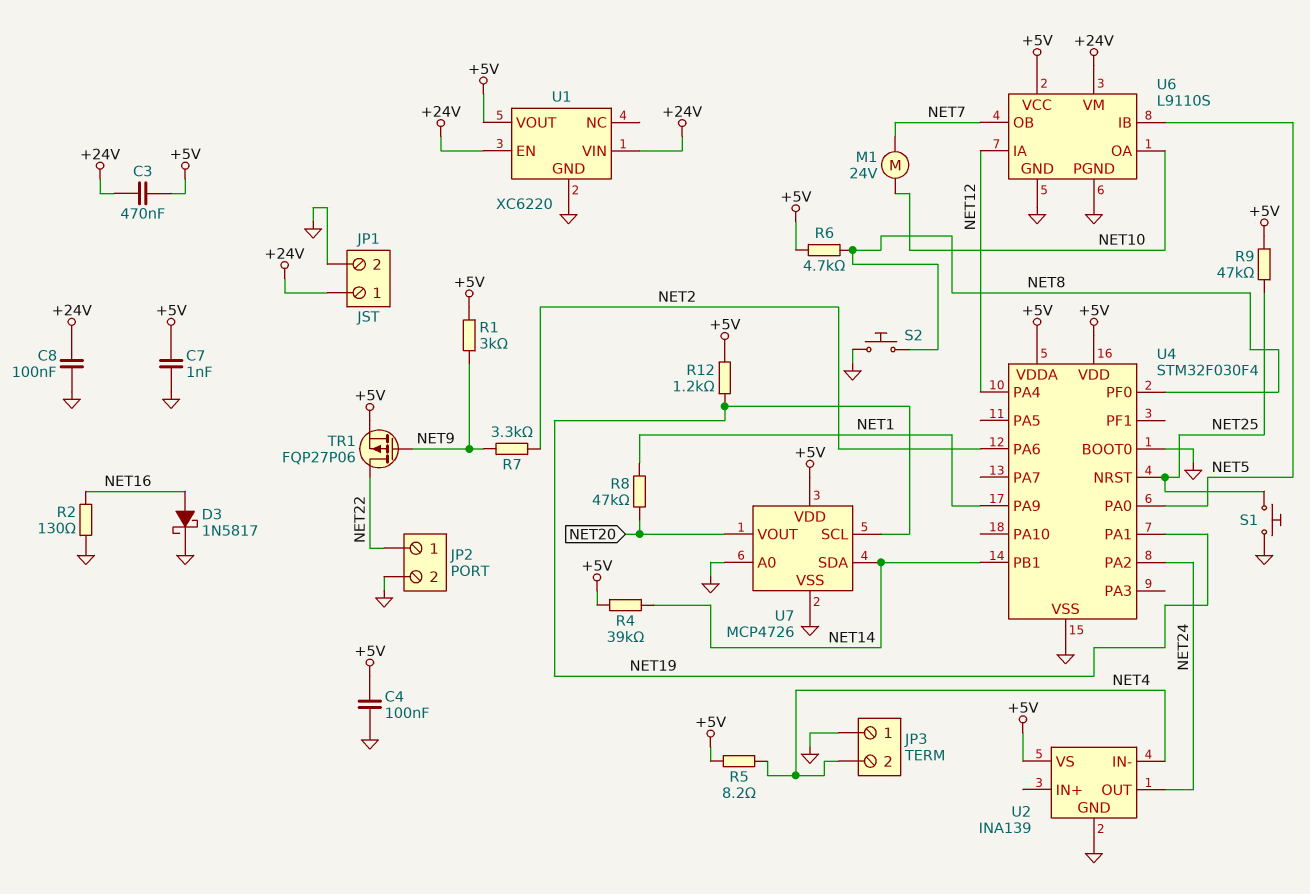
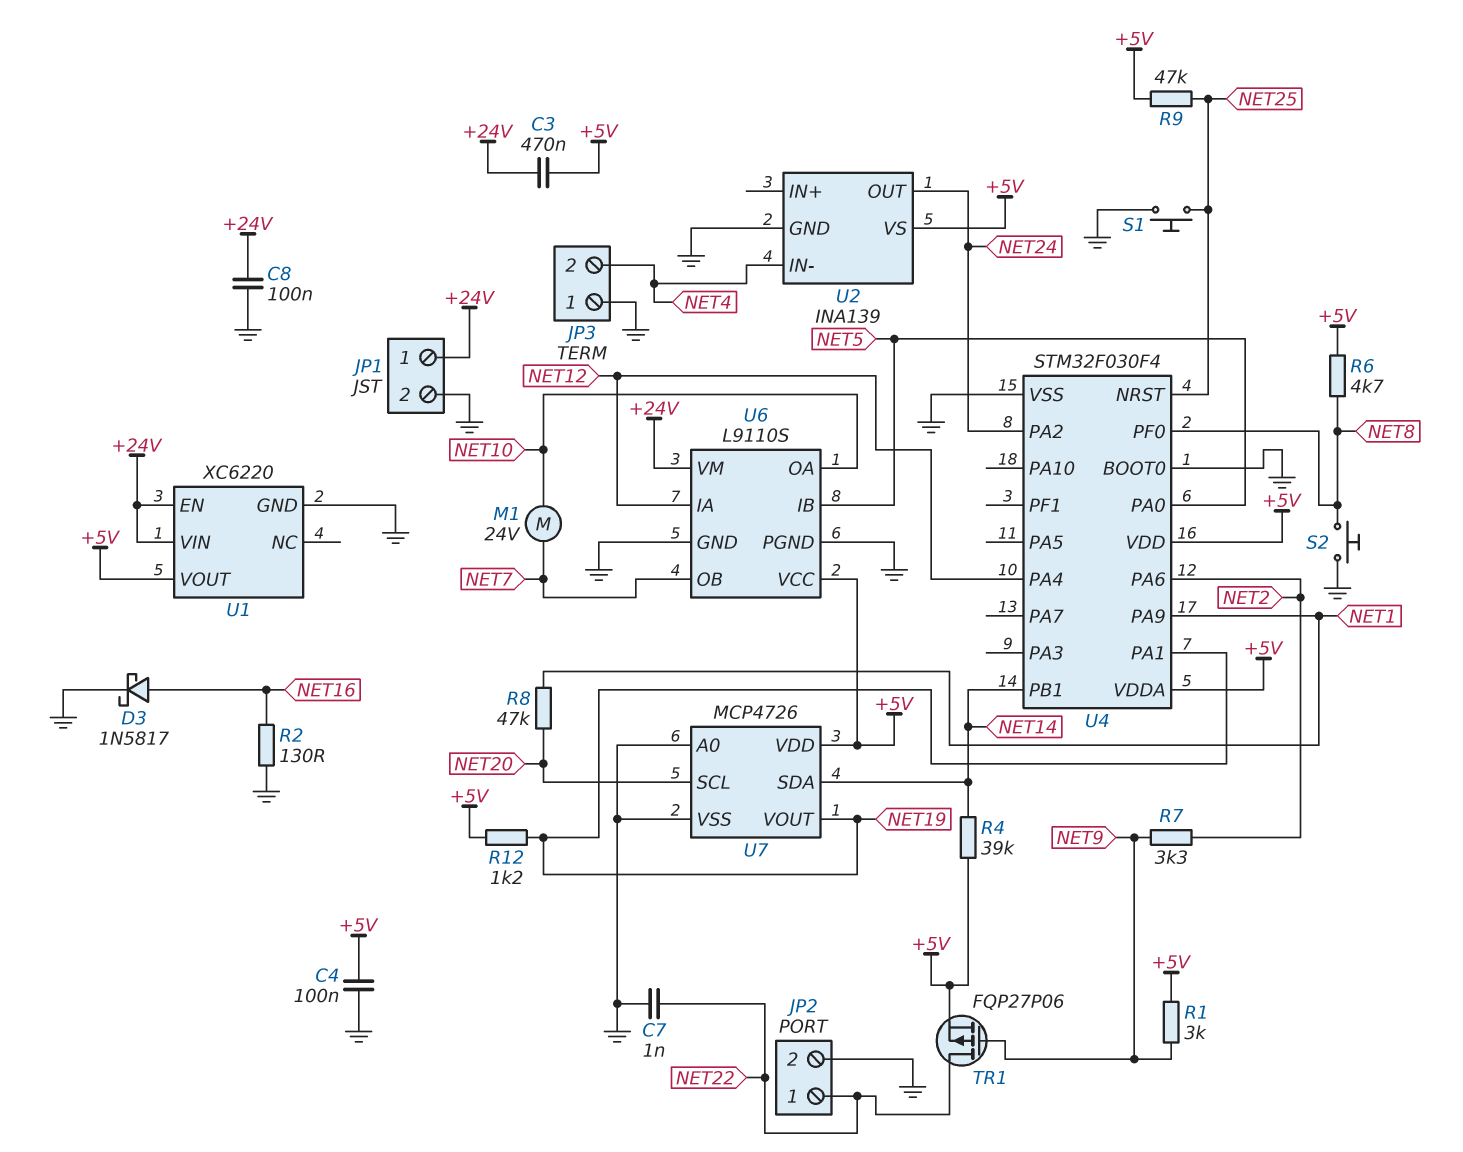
C7: 1nF (+5V, GND) -> 1nF (GND, NET22)
R5: 8.2 (+5V, NET4) -> none
U7 pin SCL: NET19 -> NET20
U7 pin VOUT: NET20 -> NET19

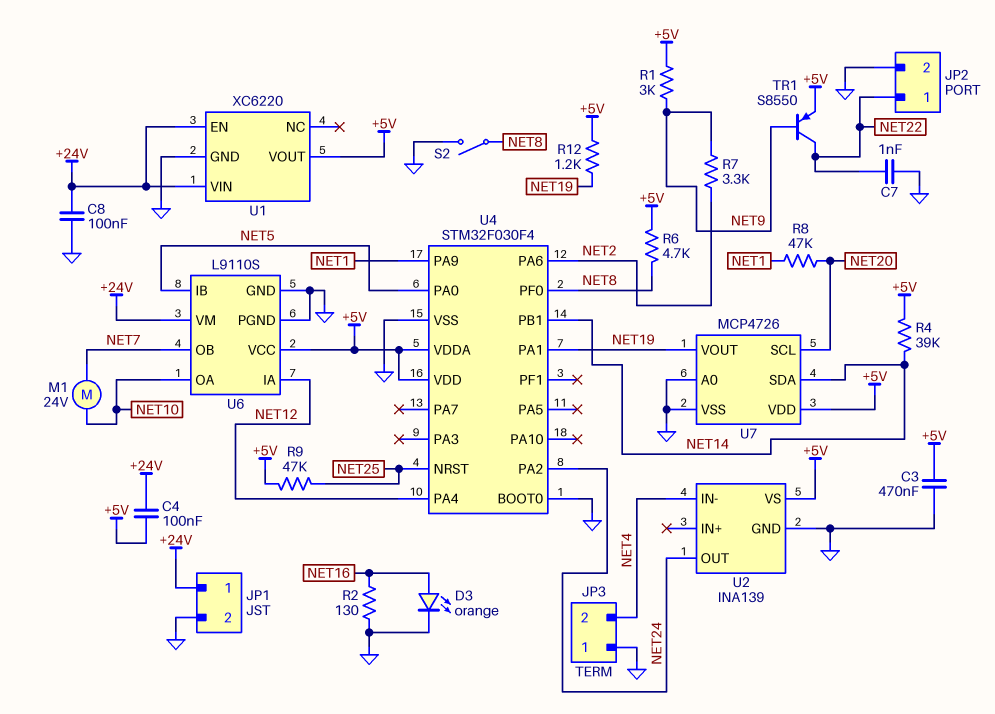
C3: 470nF (+5V, +24V) -> 470nF (+5V, GND)
C4: 100nF (+5V, GND) -> 100nF (+5V, +24V)
D3: schottky 1N5817 (A NET16, K GND) -> LED orange (A NET16, K GND)
S1: button (GND, NET25) -> none
S2: button (GND, NET8) -> switch (GND, NET8)
TR1: PMOS FQP27P06 (G NET9, D NET22, S +5V) -> PNP S8550 (B NET9, C NET22, E +5V)

